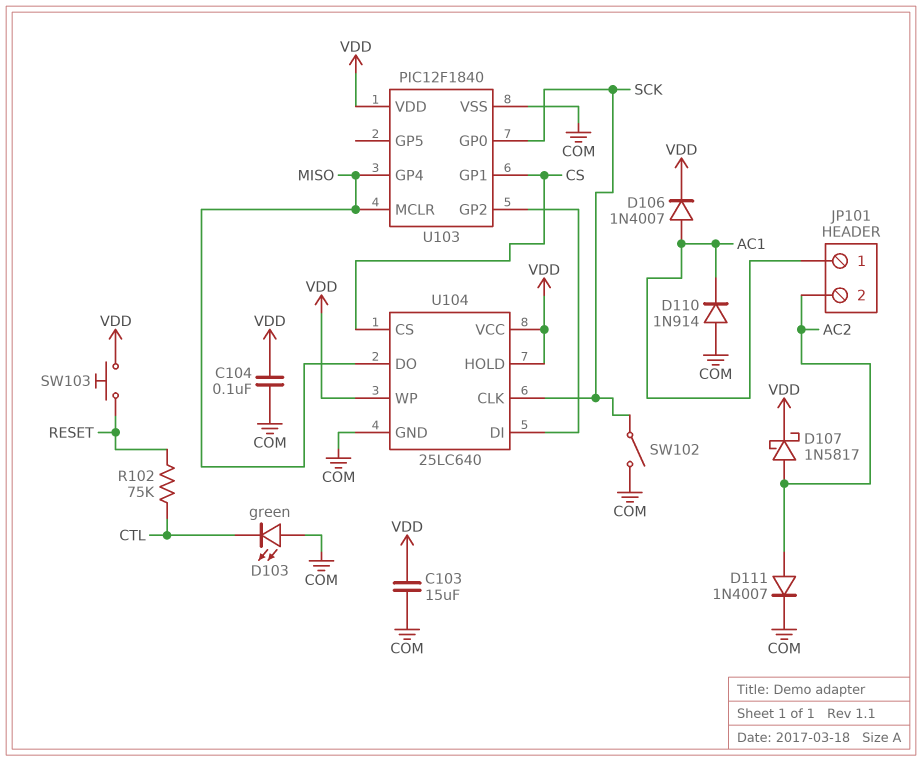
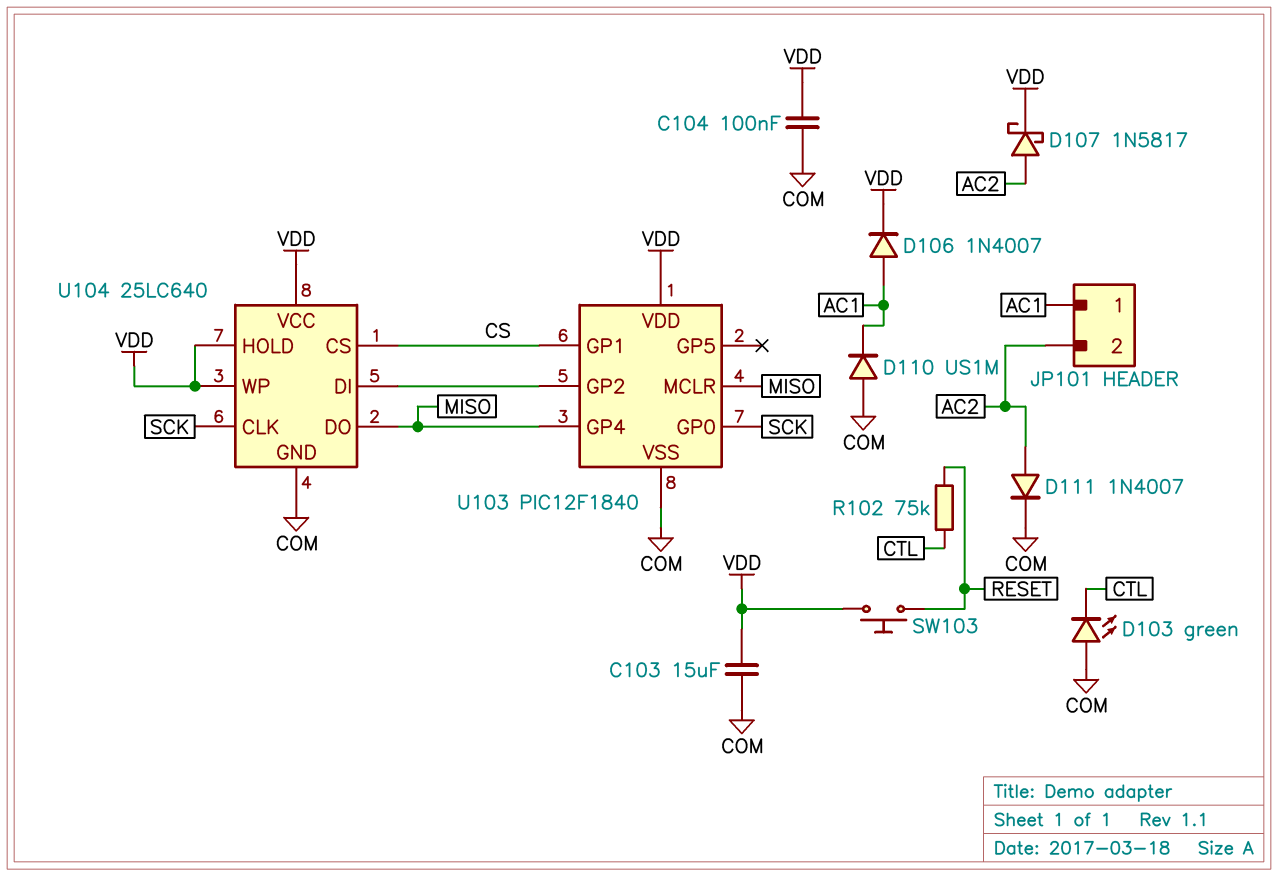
D110: diode 1N914 (A COM, K AC1) -> diode US1M (A COM, K AC1)
SW102: switch (COM, SCK) -> none

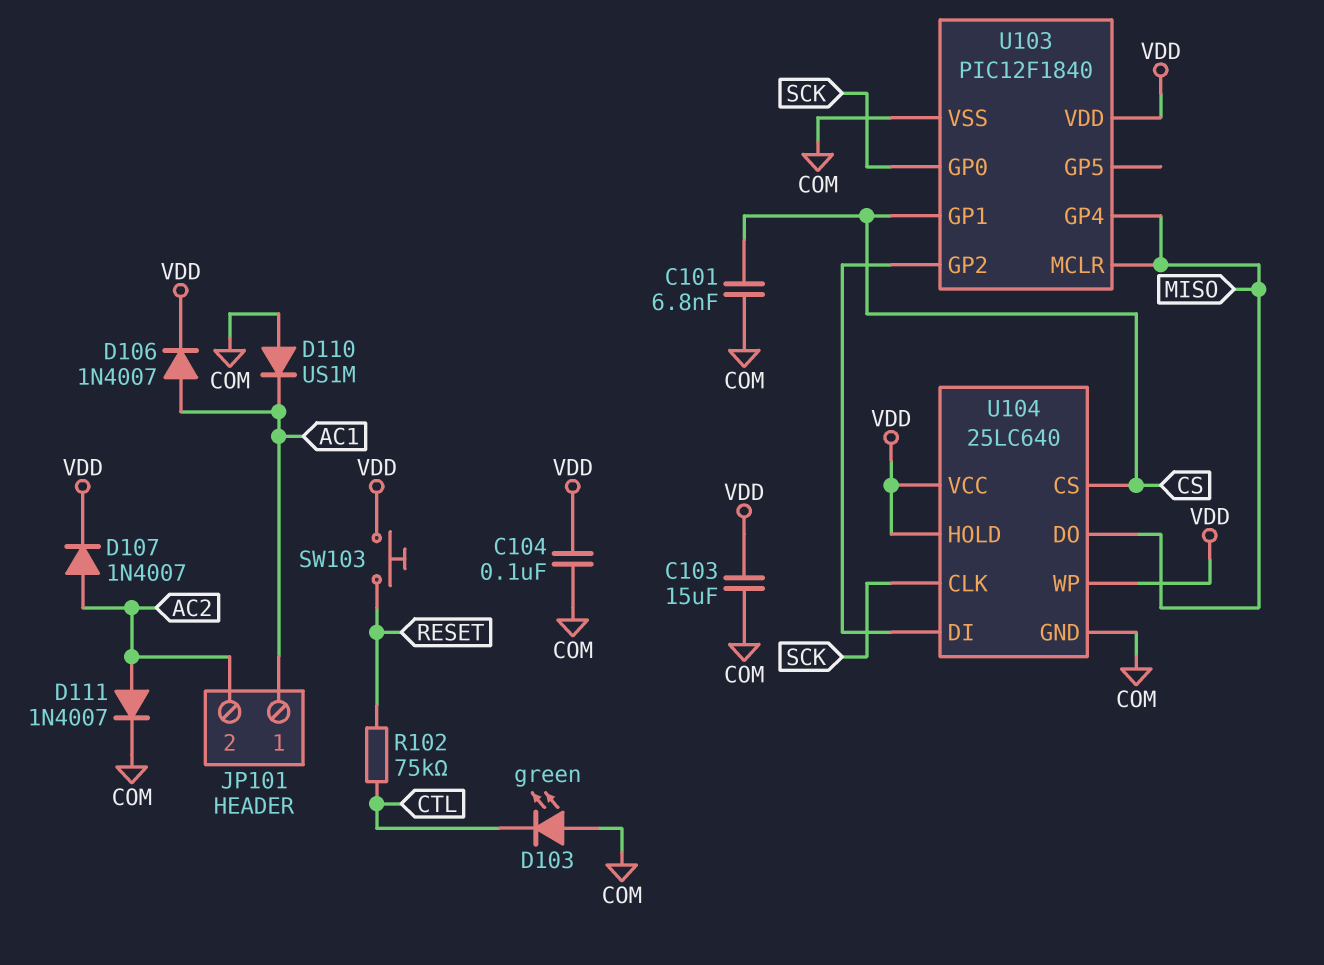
C101: none -> 6.8nF (COM, CS)
D107: schottky 1N5817 (A AC2, K VDD) -> diode 1N4007 (A AC2, K VDD)

